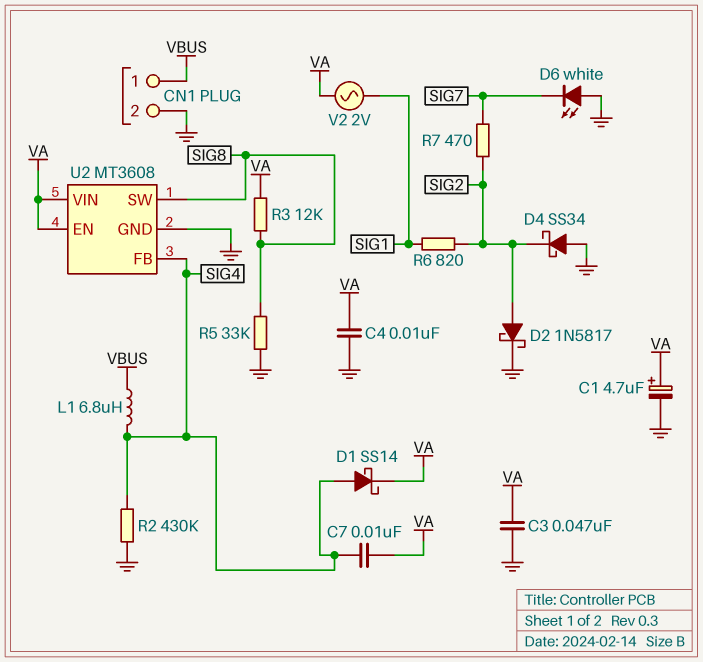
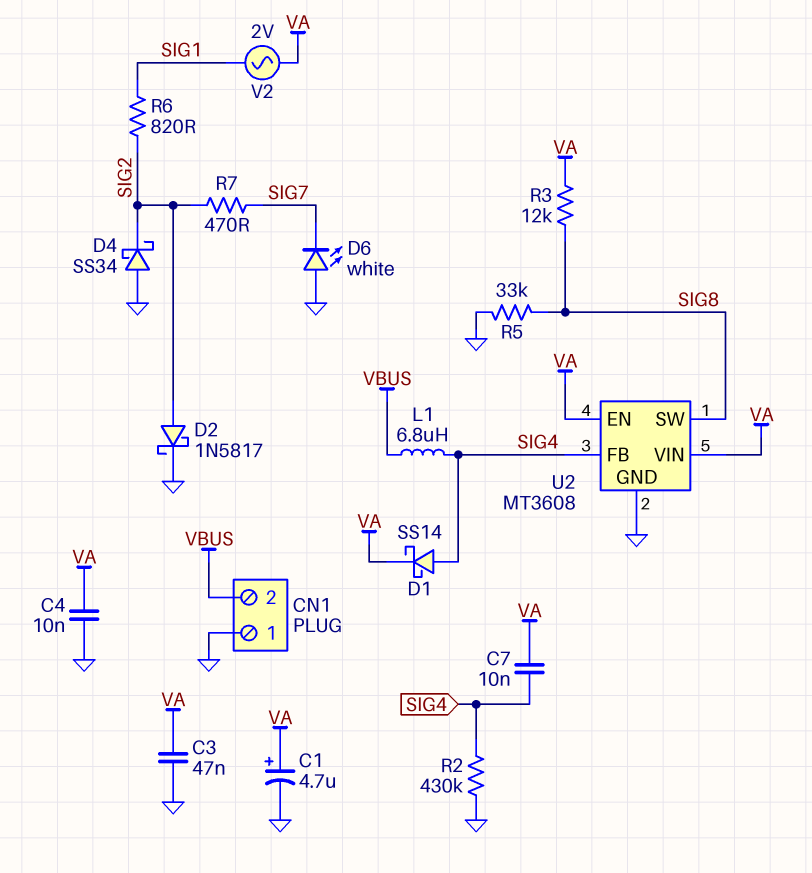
CN1 pin 1: VBUS -> GND
CN1 pin 2: GND -> VBUS

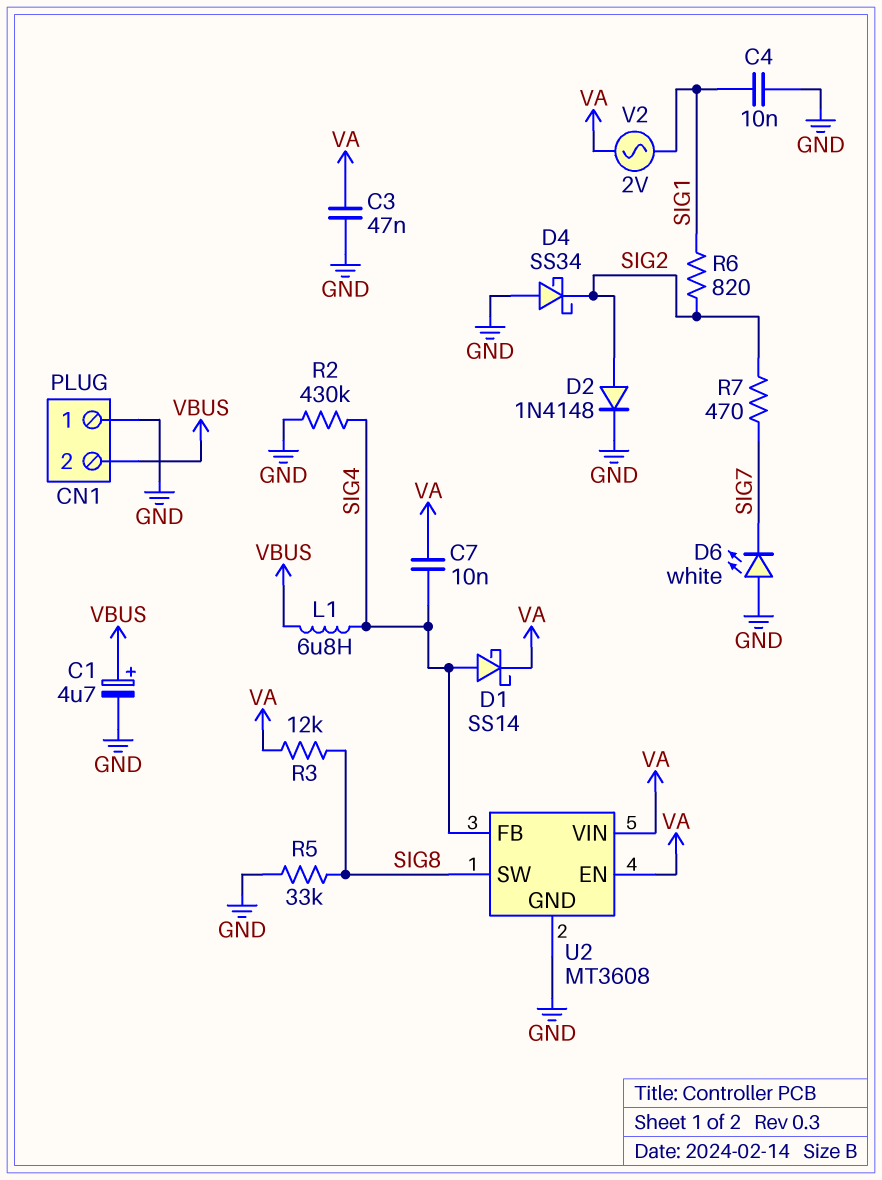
C1: 4.7uF (plus VA, minus GND) -> 4.7uF (plus VBUS, minus GND)
C4: 10nF (GND, VA) -> 10nF (GND, SIG1)
D2: schottky 1N5817 (A SIG2, K GND) -> diode 1N4148 (A SIG2, K GND)

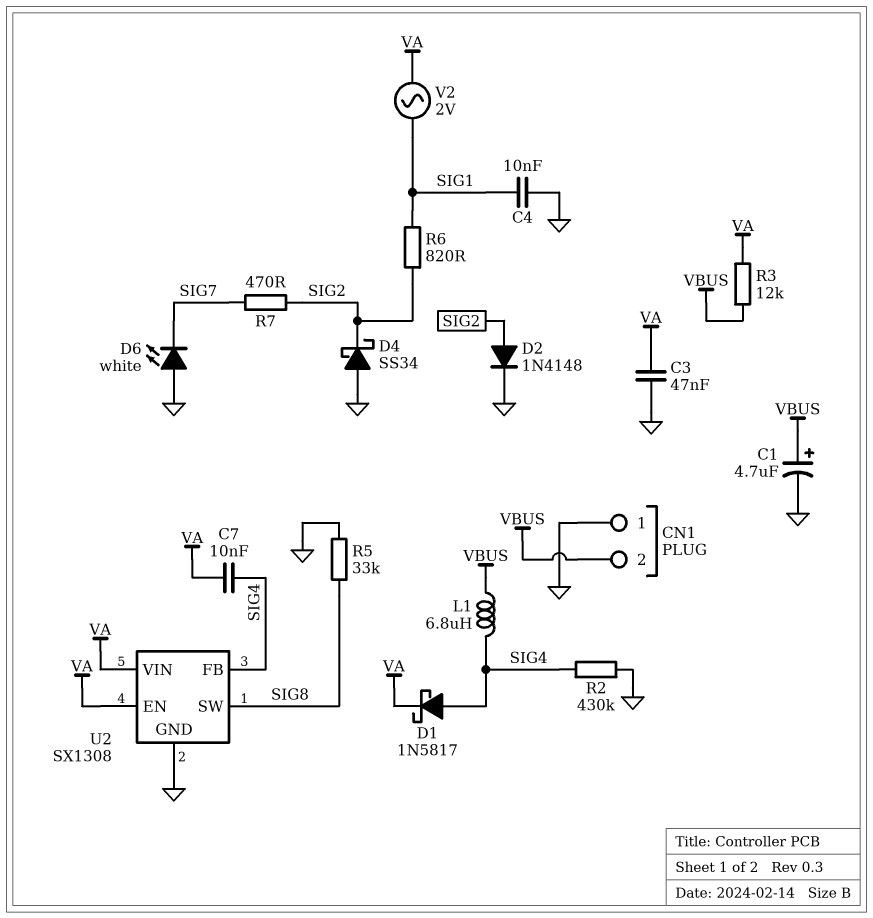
D1: schottky SS14 (A SIG4, K VA) -> schottky 1N5817 (A SIG4, K VA)
R3: 12k (SIG8, VA) -> 12k (VA, VBUS)
U2: MT3608 -> SX1308

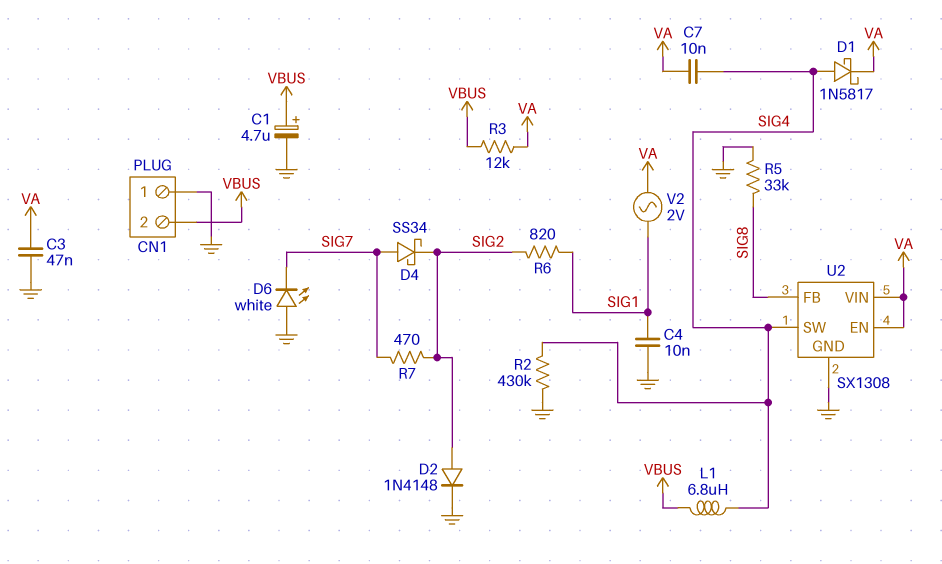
D4: schottky SS34 (A GND, K SIG2) -> schottky SS34 (A SIG7, K SIG2)
U2 pin FB: SIG4 -> SIG8
U2 pin SW: SIG8 -> SIG4

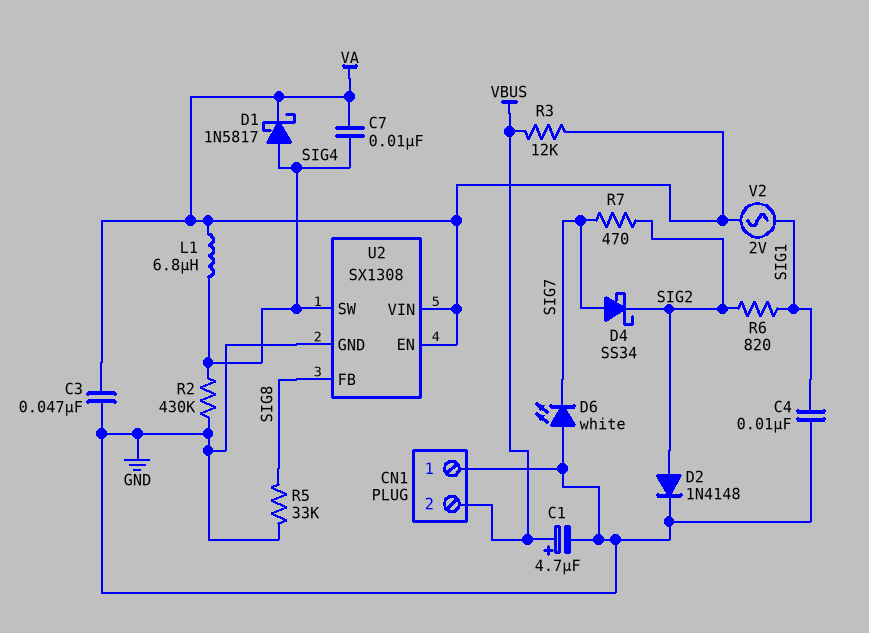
L1: 6.8uH (SIG4, VBUS) -> 6.8uH (SIG4, VA)

